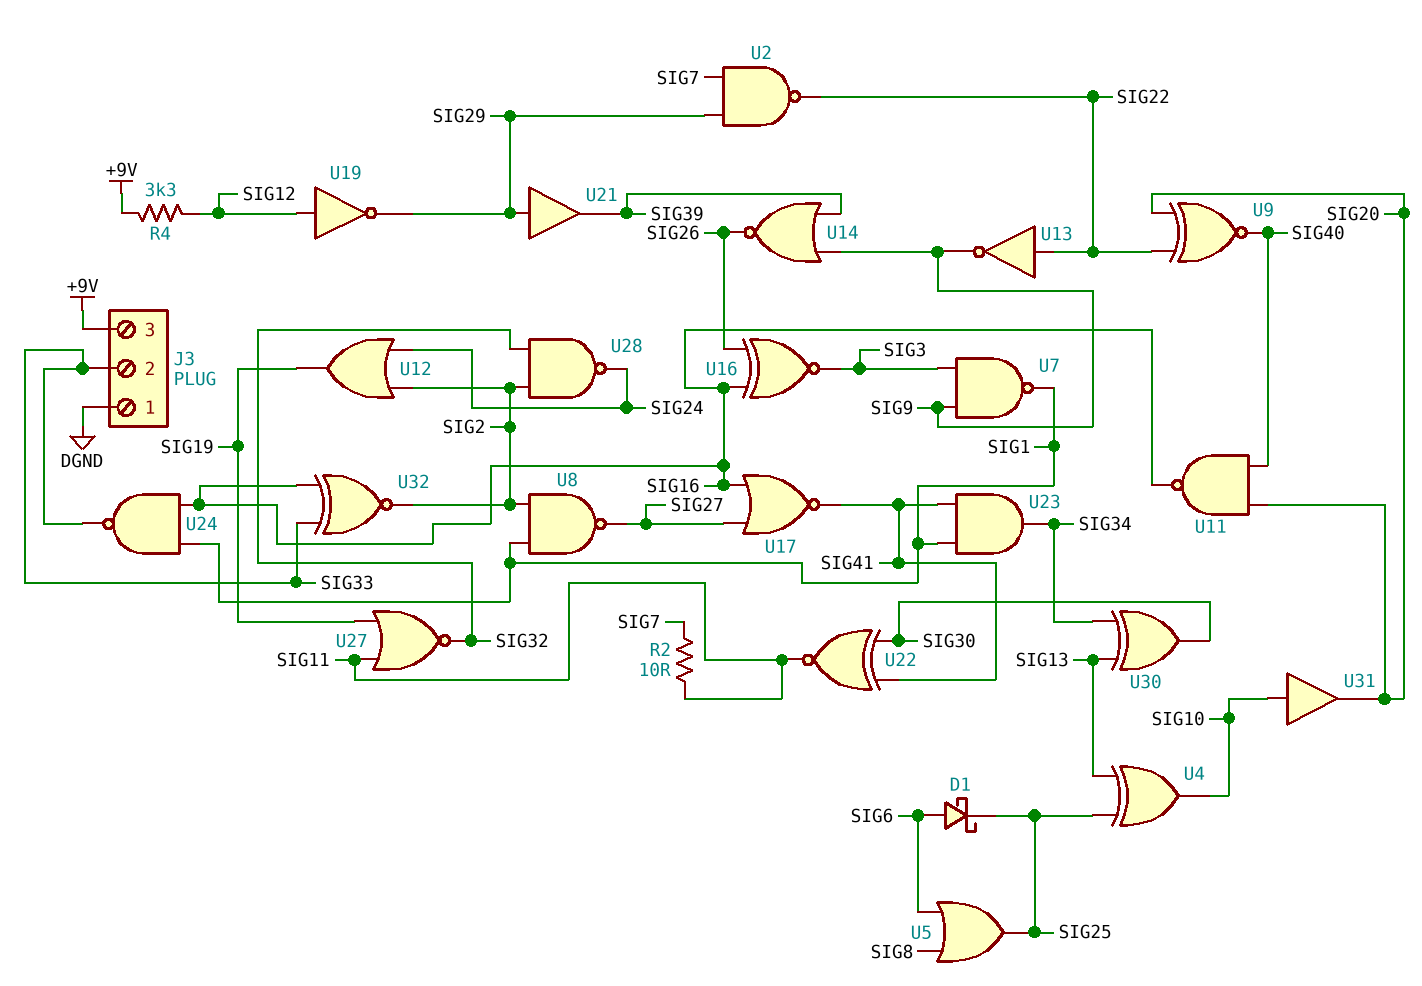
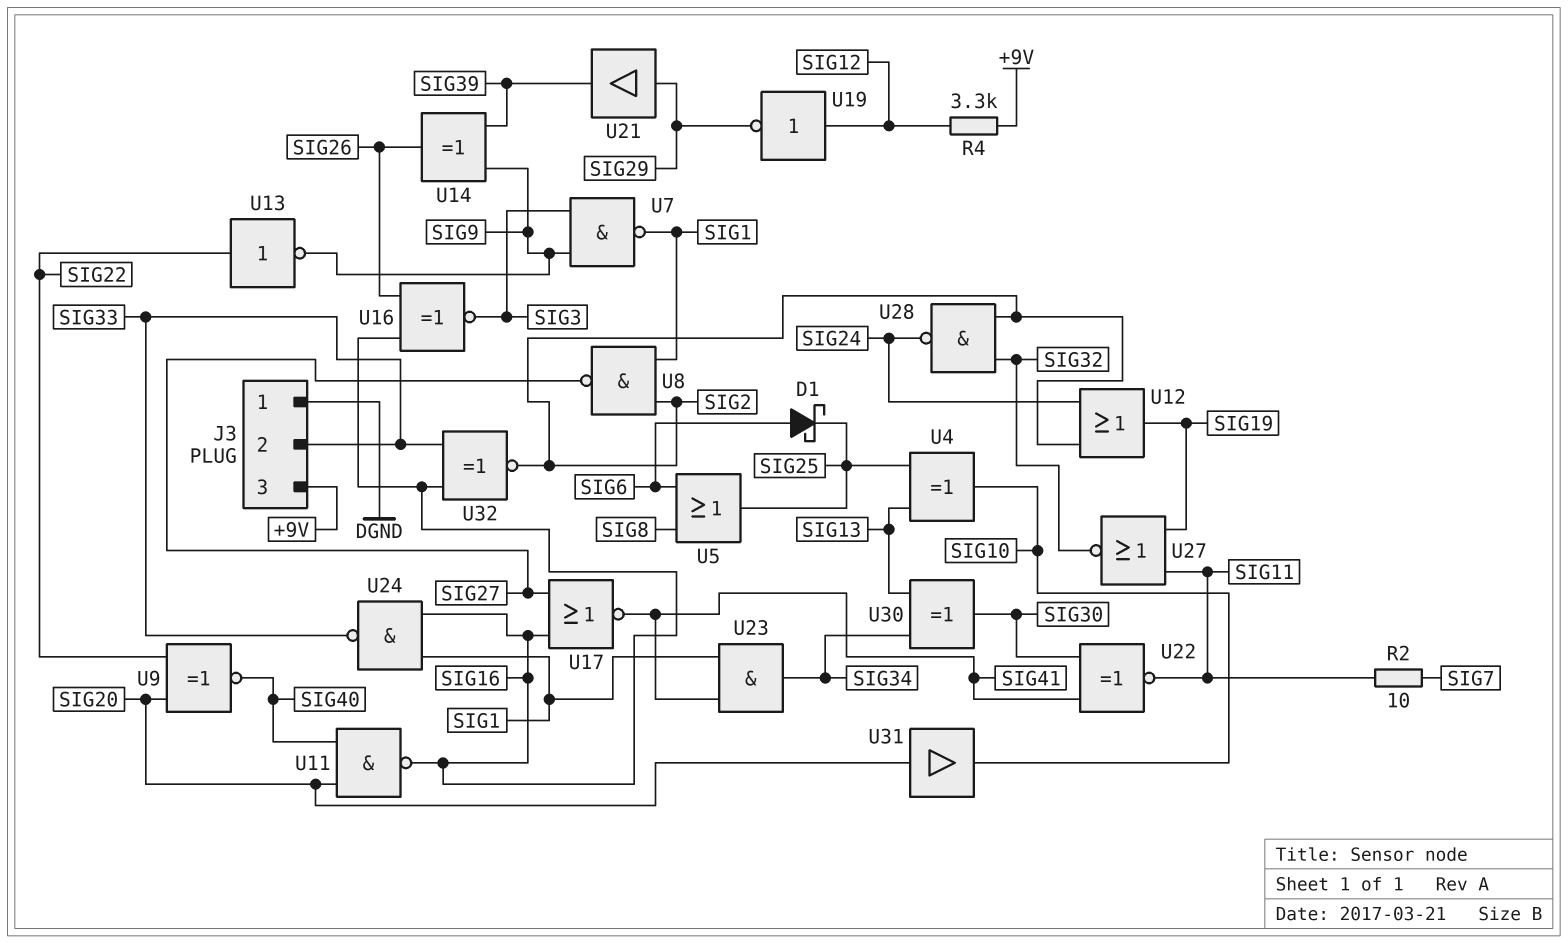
U2: NAND (in SIG7, in SIG29, out SIG22) -> none
U14: NOR (in SIG9, in SIG39, out SIG26) -> XOR (in SIG9, in SIG39, out SIG26)
U31: buffer (in SIG10, out SIG20) -> buffer (in SIG20, out SIG10)

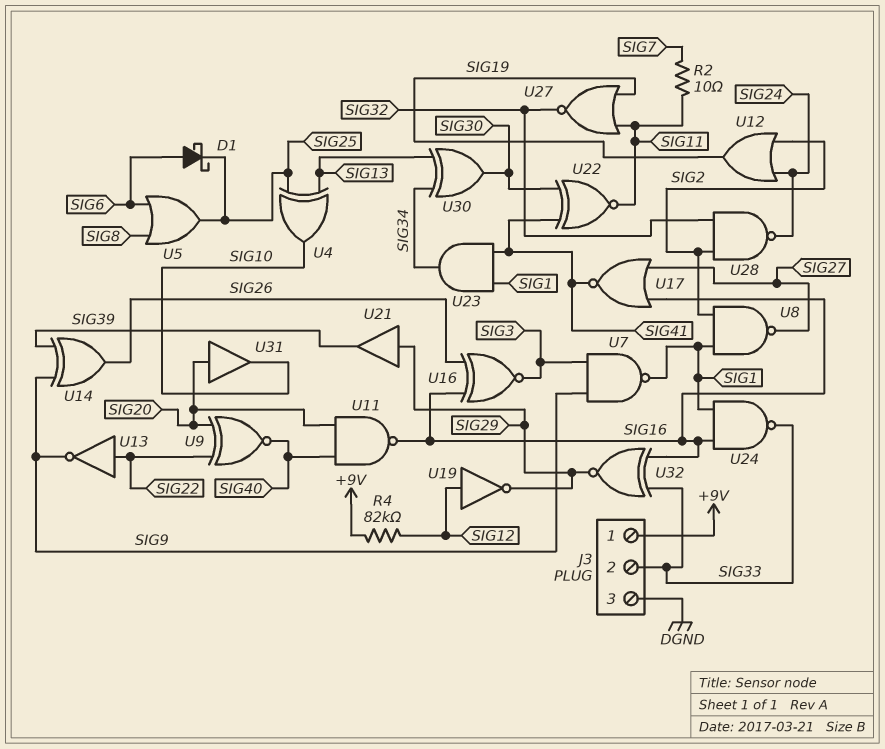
J3 pin 1: DGND -> +9V
J3 pin 3: +9V -> DGND
R4: 3.3k (+9V, SIG12) -> 82k (+9V, SIG12)
U32: XNOR (in SIG16, in SIG33, out SIG2) -> XNOR (in SIG16, in SIG33, out SIG29)

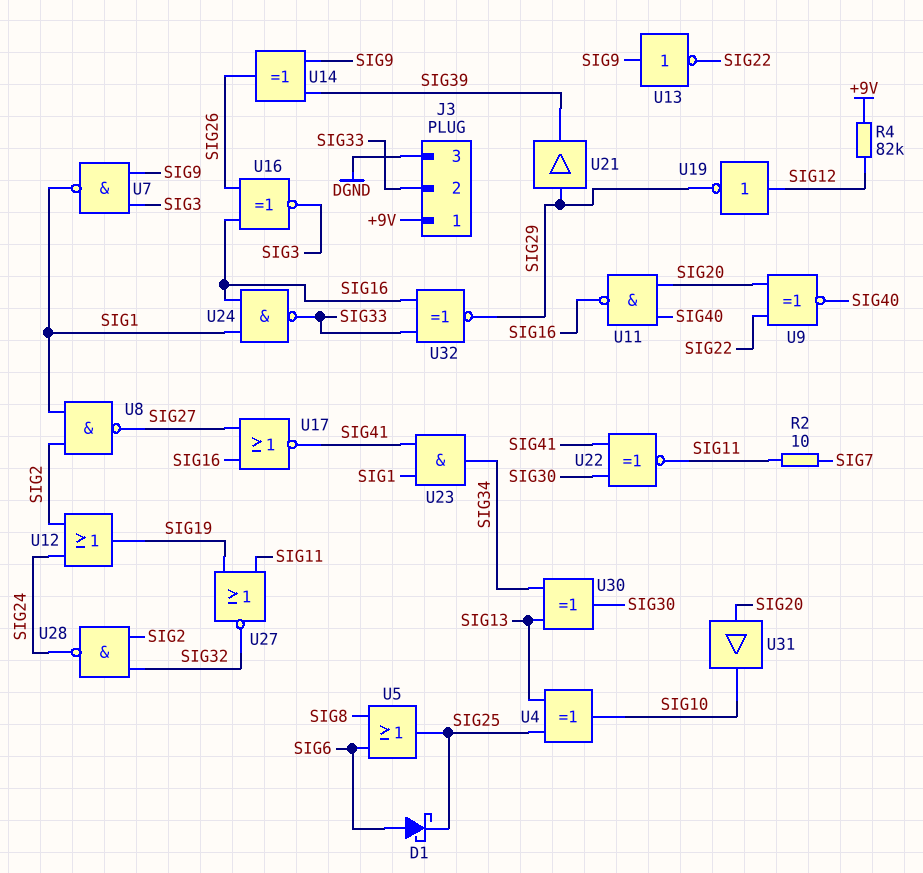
U13: NOT (in SIG22, out SIG9) -> NOT (in SIG9, out SIG22)

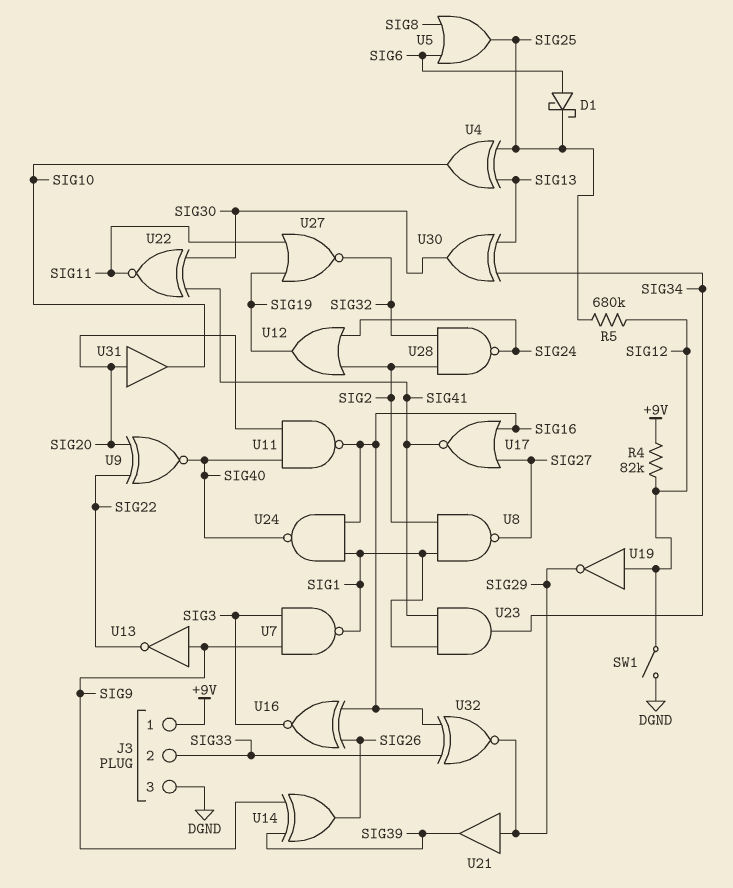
R2: 10 (SIG7, SIG11) -> none
R5: none -> 680k (SIG12, SIG25)
SW1: none -> switch (DGND, SIG12)
U24: NAND (in SIG1, in SIG16, out SIG33) -> NAND (in SIG1, in SIG16, out SIG40)

